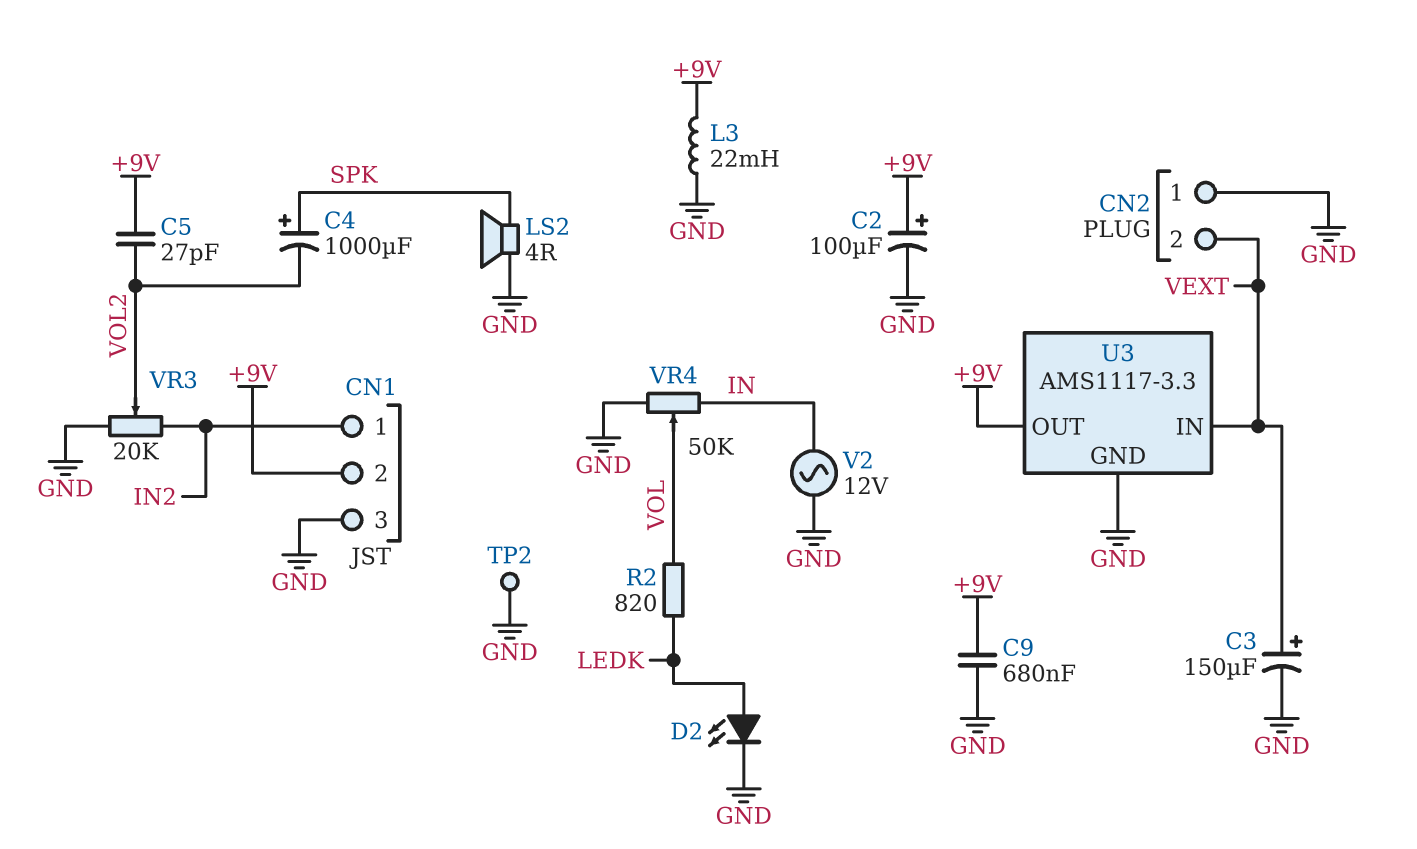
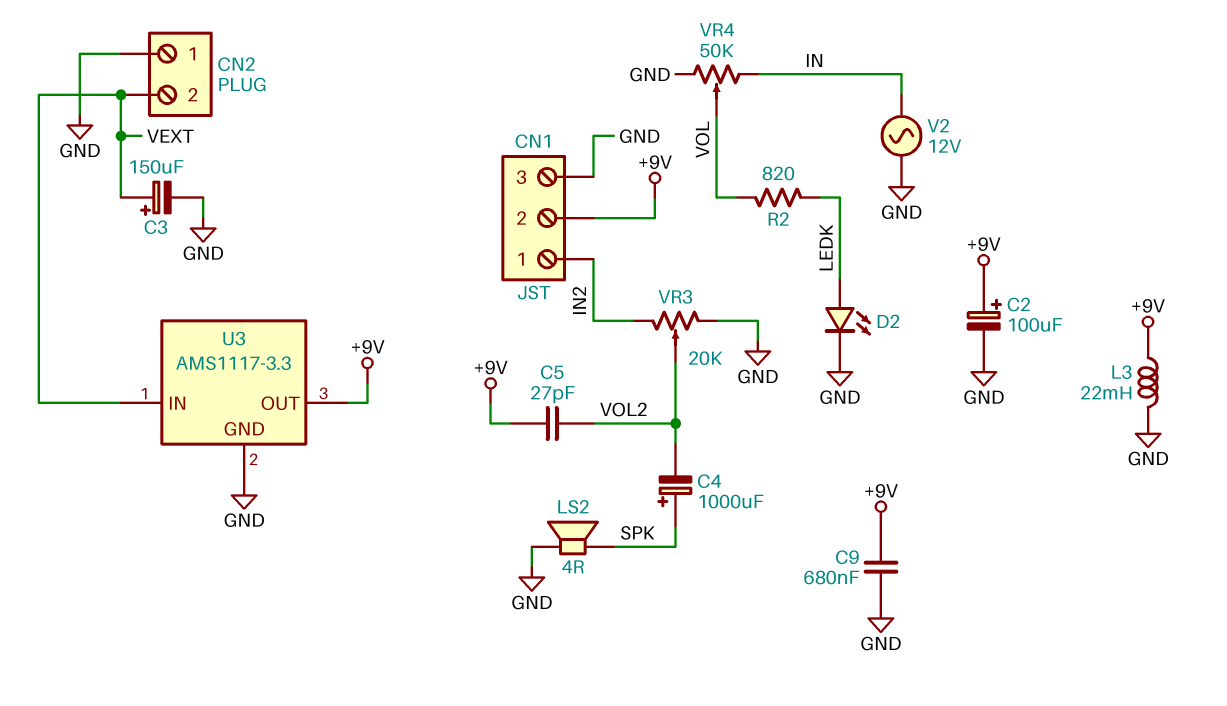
TP2: test point (GND) -> none

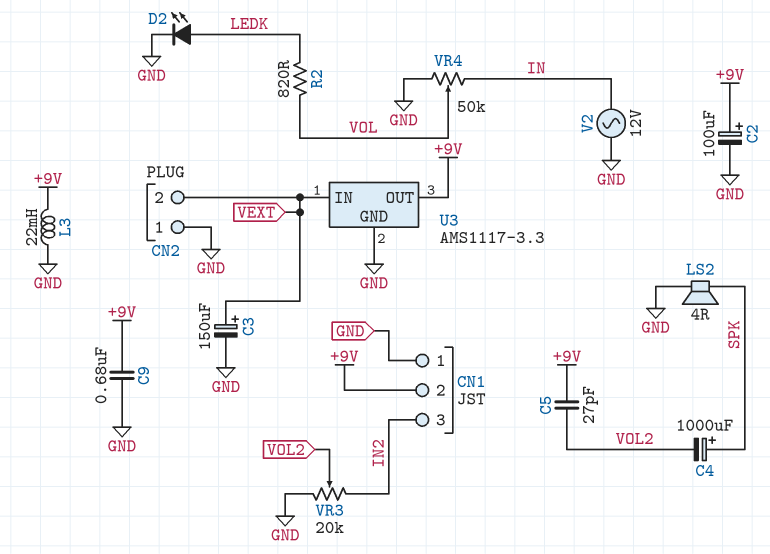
CN1 pin 1: IN2 -> GND
CN1 pin 3: GND -> IN2

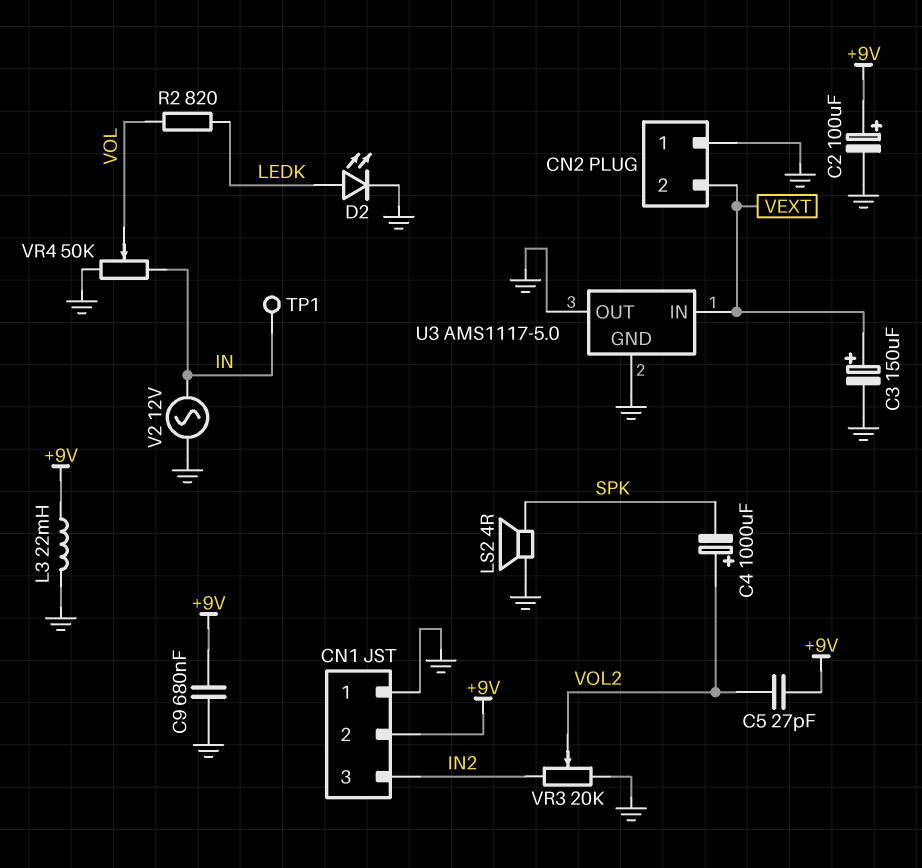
C4: 1000uF (plus SPK, minus VOL2) -> 1000uF (plus VOL2, minus SPK)
TP1: none -> test point (IN)
U3: AMS1117-3.3 -> AMS1117-5.0
U3 pin OUT: +9V -> GND

